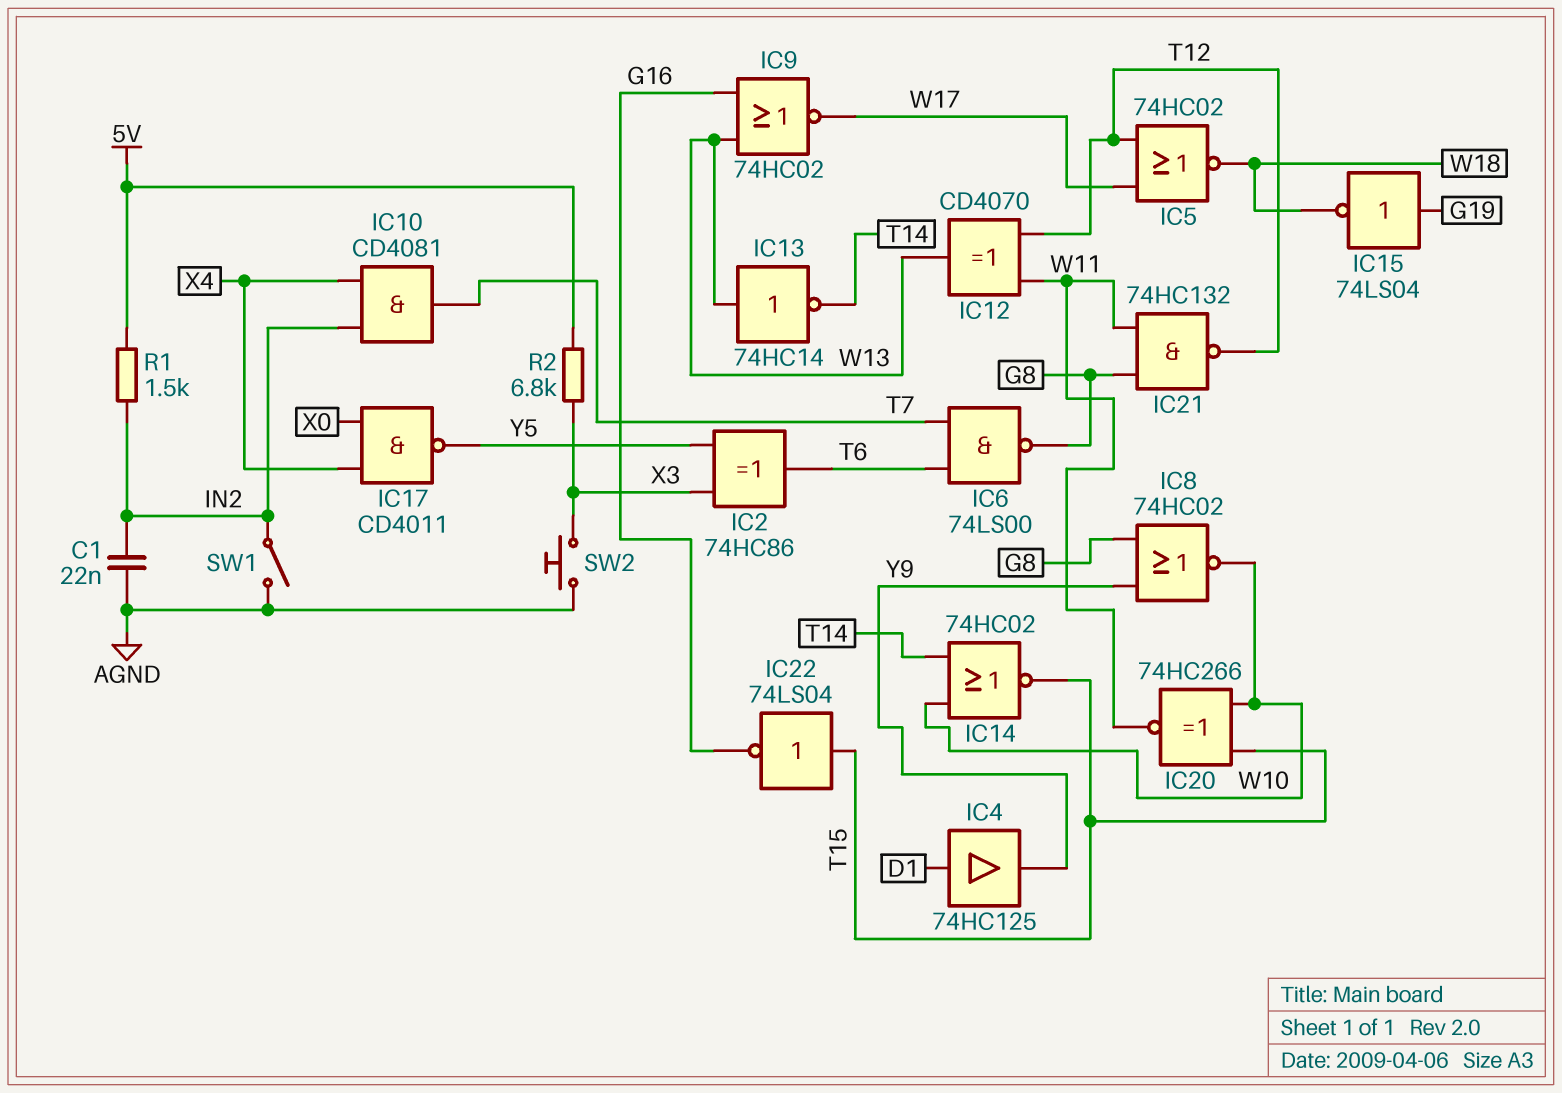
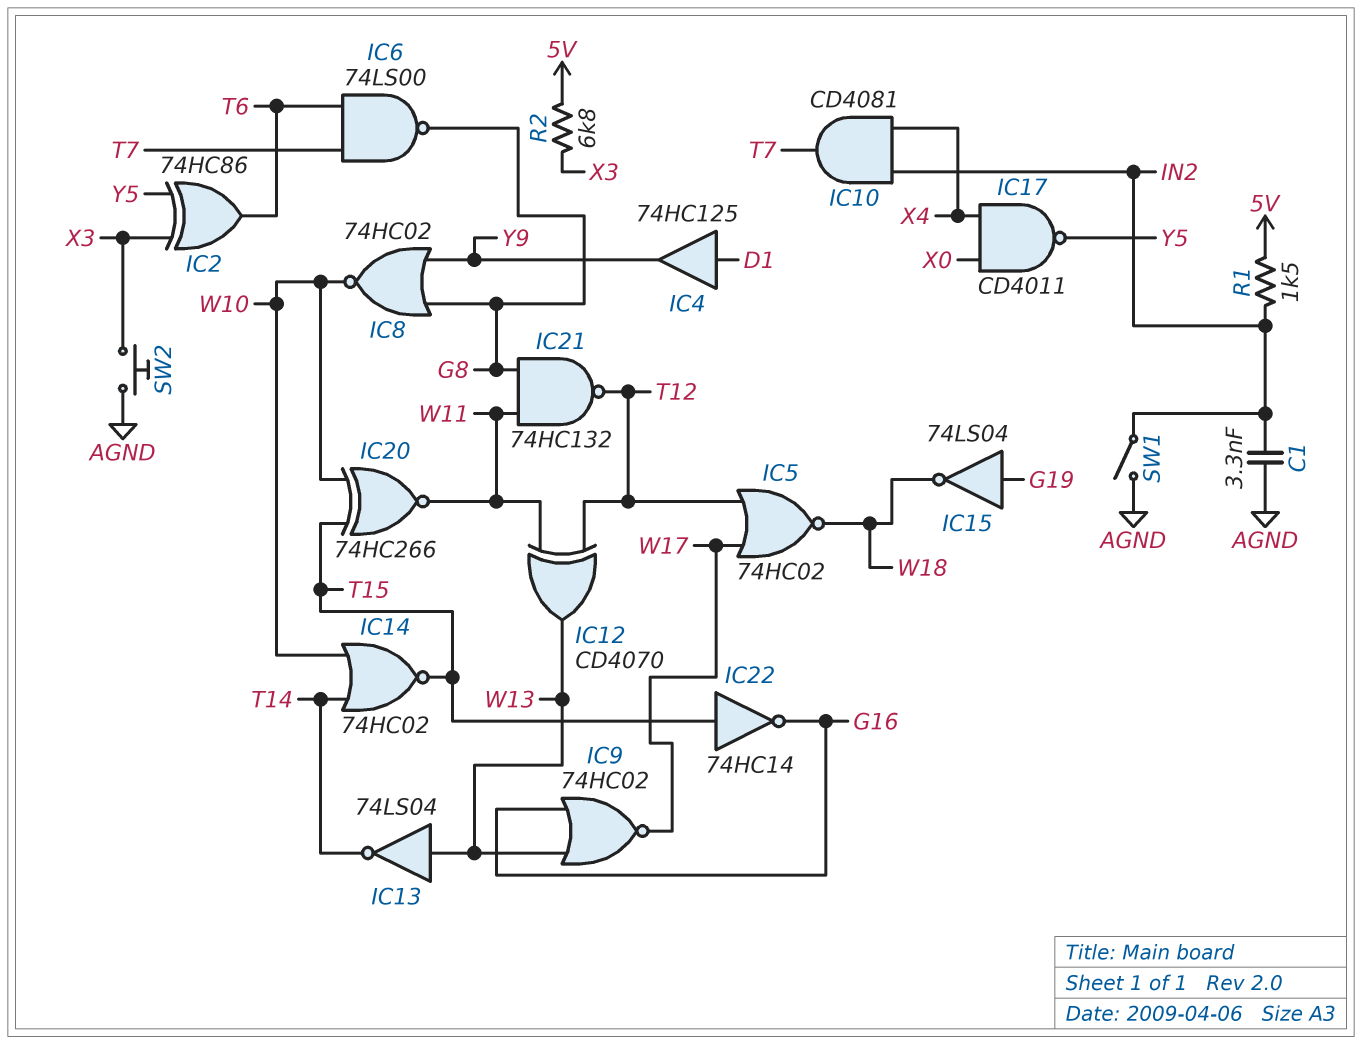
C1: 22nF (AGND, IN2) -> 3.3nF (AGND, IN2)
IC13: NOT 74HC14 (in W13, out T14) -> NOT 74LS04 (in W13, out T14)
IC22: NOT 74LS04 (in T15, out G16) -> NOT 74HC14 (in T15, out G16)

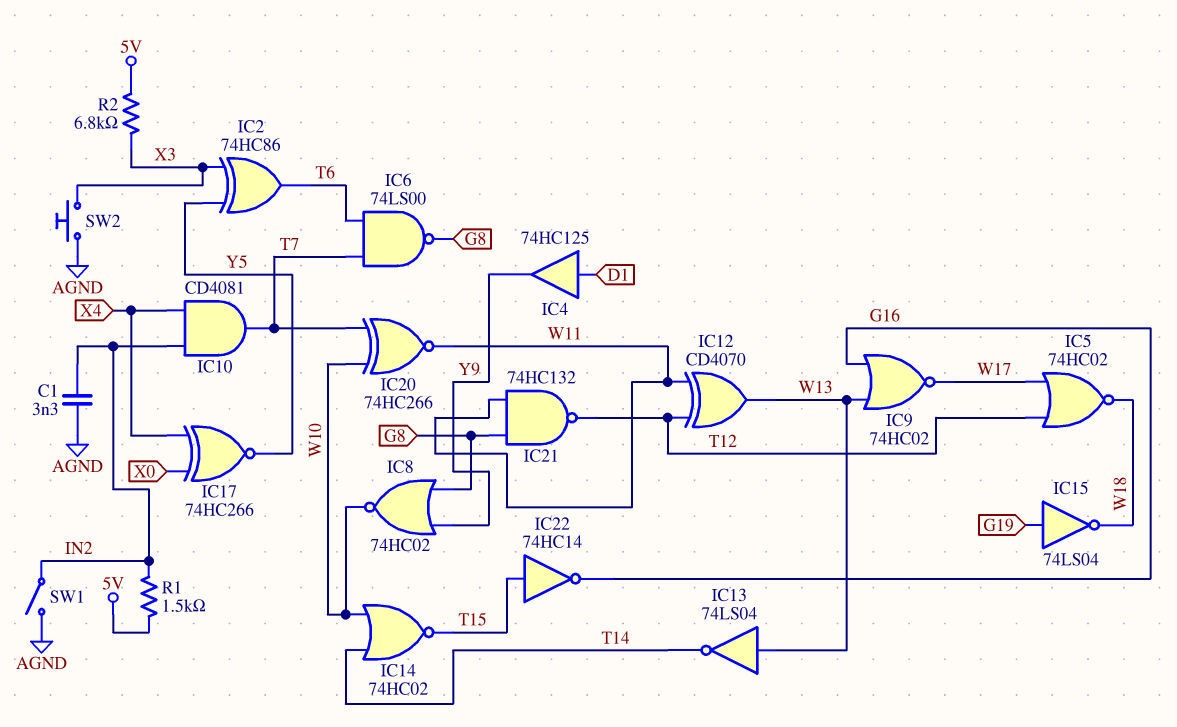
IC17: NAND CD4011 (in X0, in X4, out Y5) -> XNOR 74HC266 (in X0, in X4, out Y5)
IC20: XNOR 74HC266 (in T15, in W10, out W11) -> XNOR 74HC266 (in T7, in W10, out W11)

